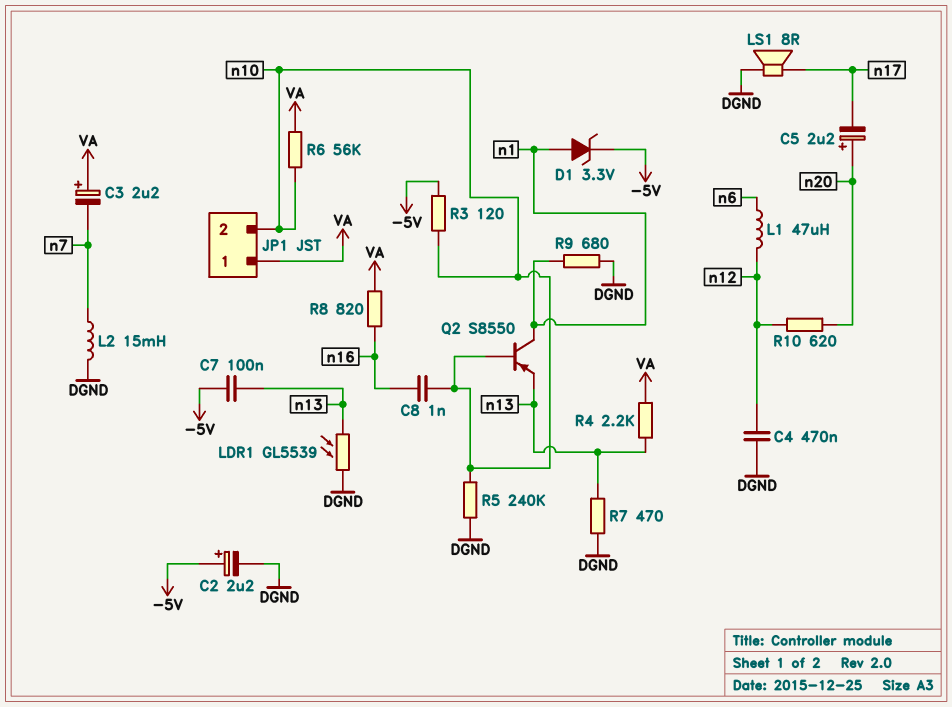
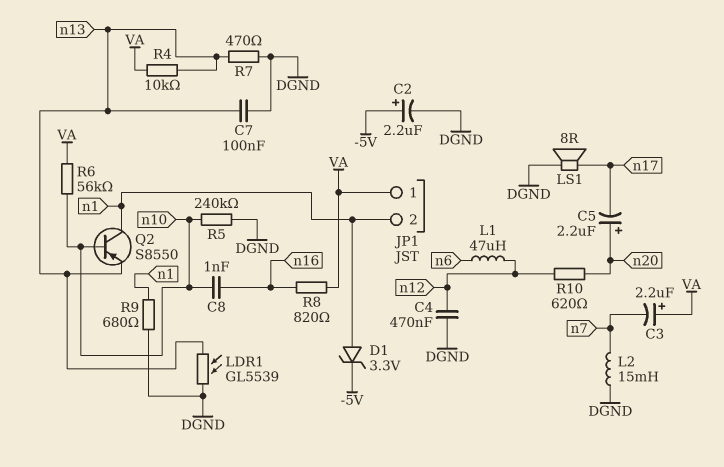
C7: 100nF (-5V, n13) -> 100nF (DGND, n13)
JP1 pin 2: n10 -> n1
R3: 120 (-5V, n10) -> none
R4: 2.2k (VA, n13) -> 10k (VA, n13)

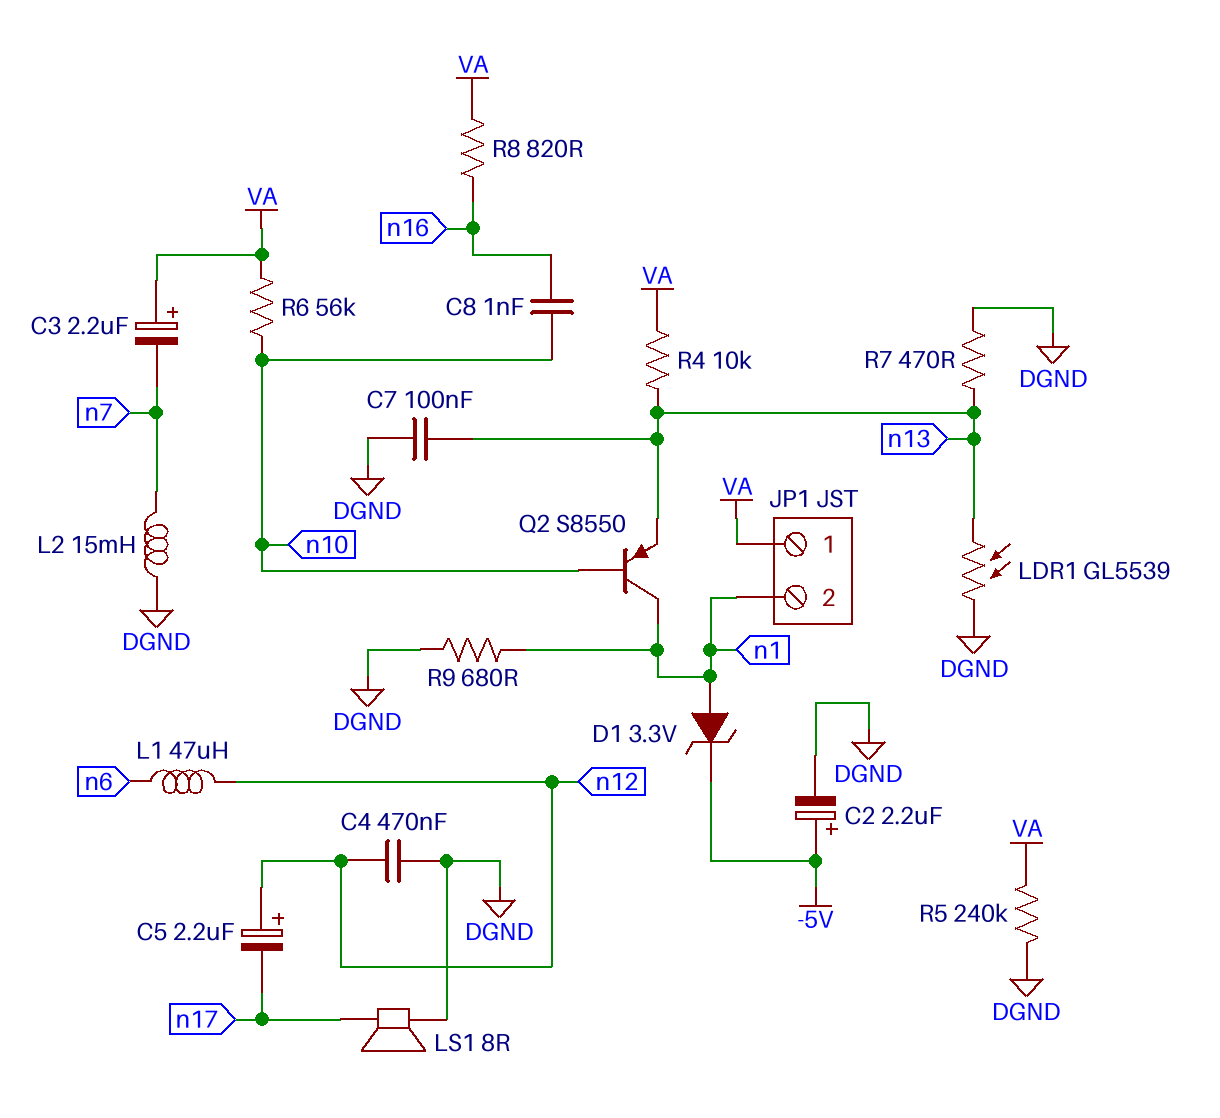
C5: 2.2uF (plus n20, minus n17) -> 2.2uF (plus n12, minus n17)
R5: 240k (DGND, n10) -> 240k (DGND, VA)
R10: 620 (n12, n20) -> none

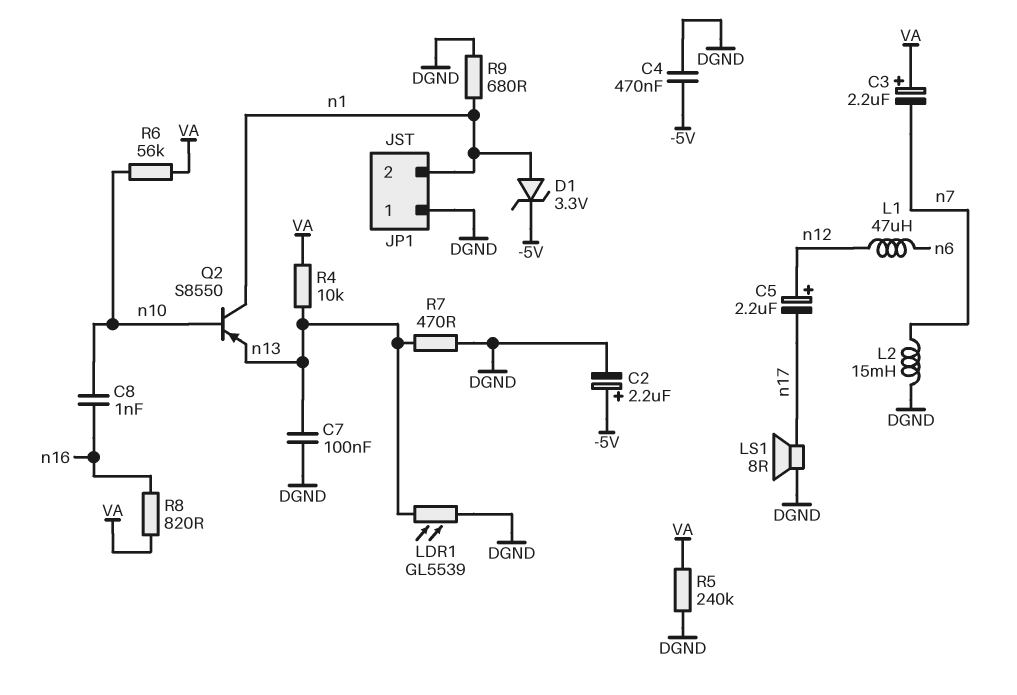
C4: 470nF (DGND, n12) -> 470nF (-5V, DGND)
JP1 pin 1: VA -> DGND

